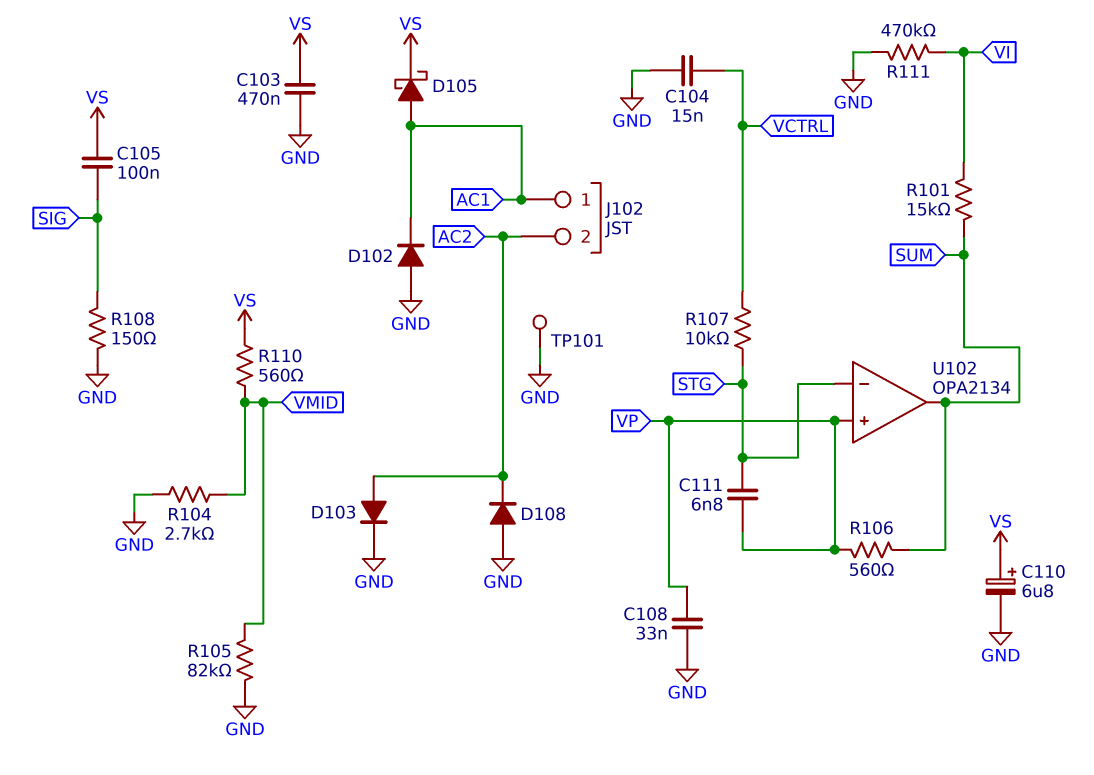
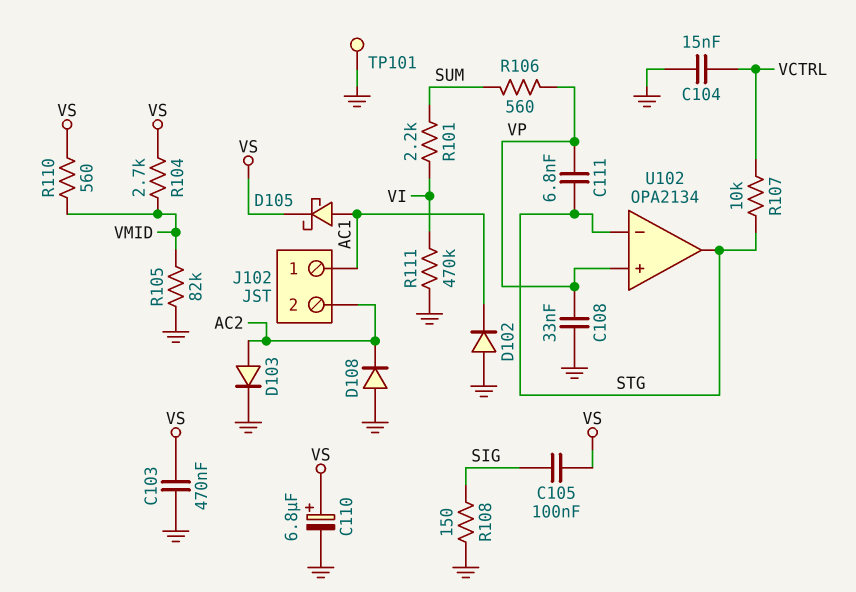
R101: 15k (SUM, VI) -> 2.2k (SUM, VI)
R104: 2.7k (GND, VMID) -> 2.7k (VMID, VS)
U102 pin out: SUM -> STG

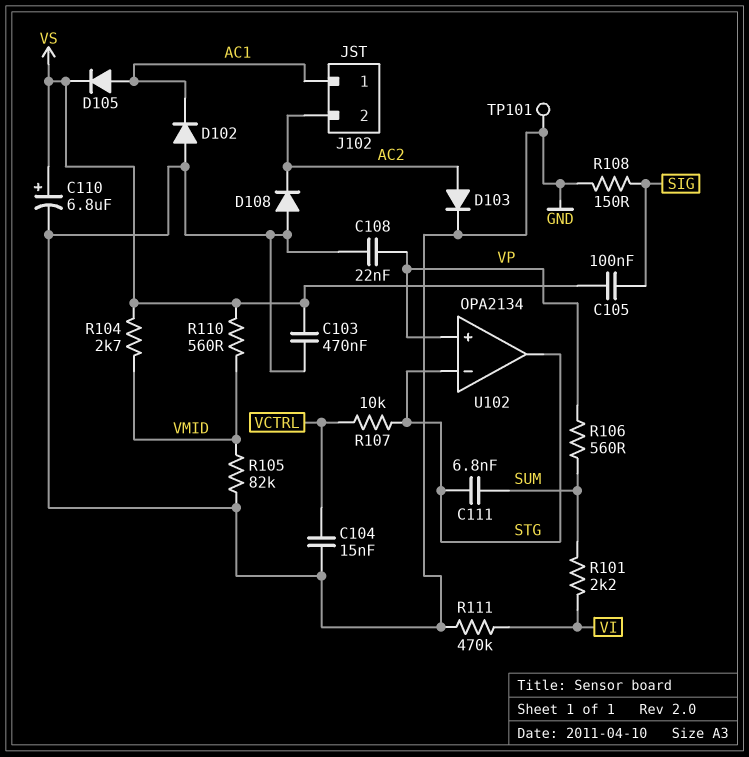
C108: 33nF (GND, VP) -> 22nF (GND, VP)
C111: 6.8nF (STG, VP) -> 6.8nF (STG, SUM)
D105: schottky (A AC1, K VS) -> diode (A AC1, K VS)

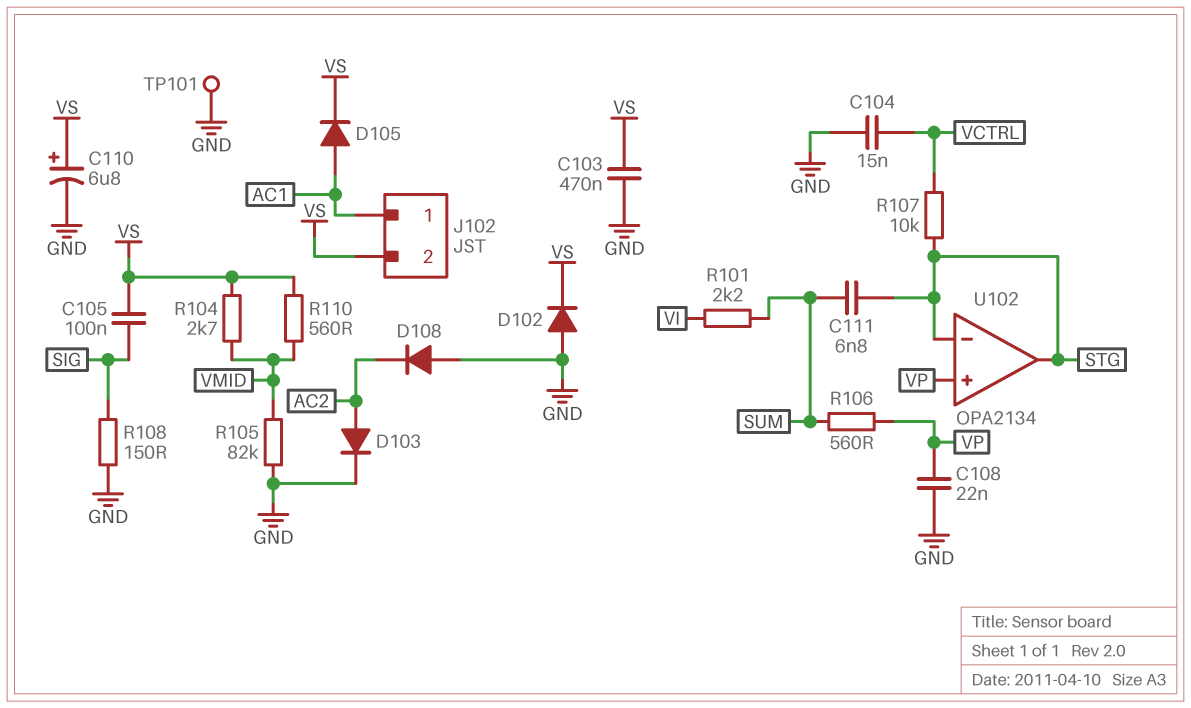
D102: diode (A GND, K AC1) -> diode (A GND, K VS)
J102 pin 2: AC2 -> VS
R111: 470k (GND, VI) -> none

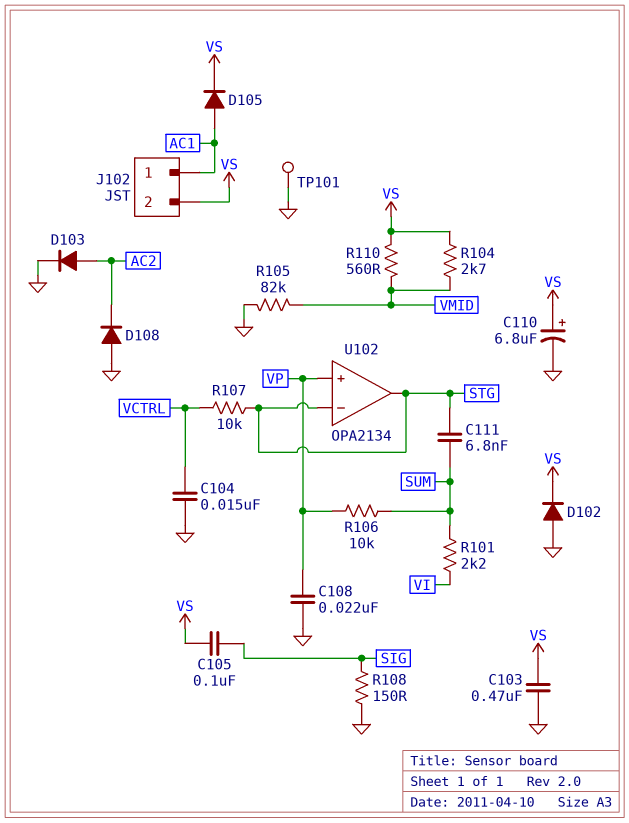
R106: 560 (SUM, VP) -> 10k (SUM, VP)

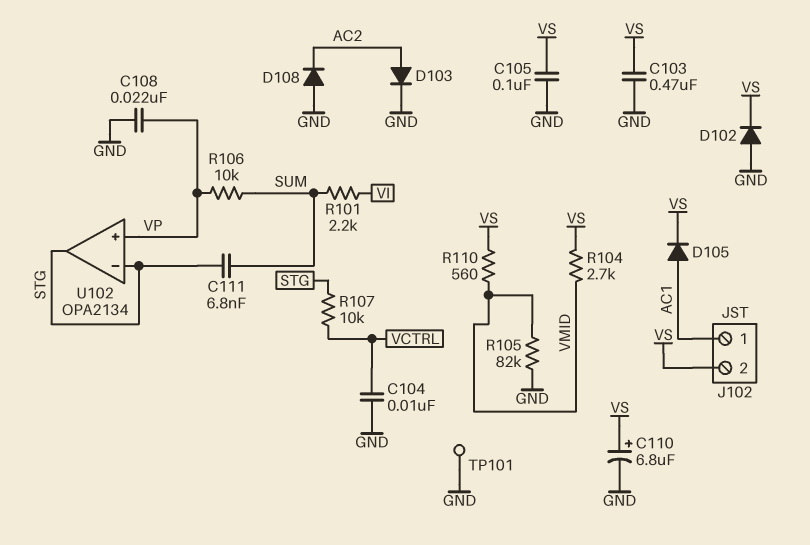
C104: 15nF (GND, VCTRL) -> 10nF (GND, VCTRL)
C105: 100nF (SIG, VS) -> 100nF (GND, VS)
R108: 150 (GND, SIG) -> none

